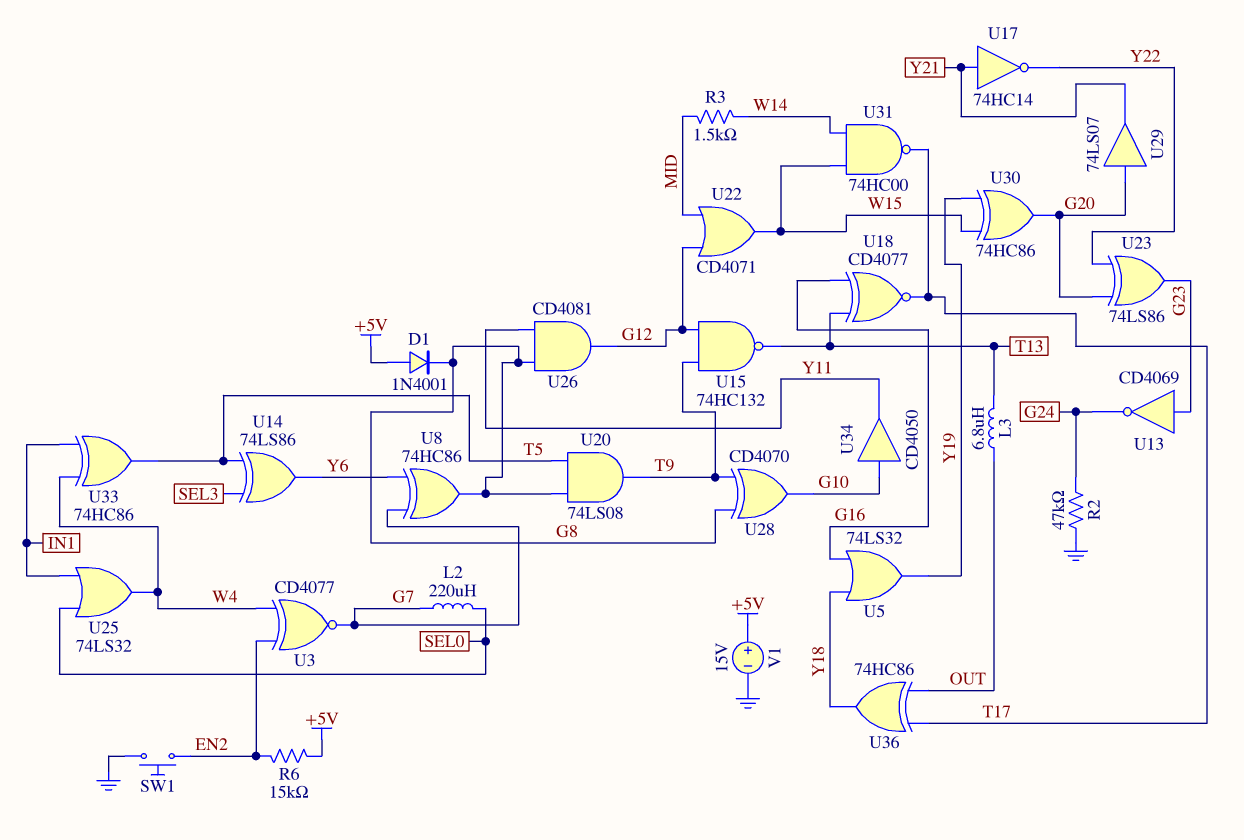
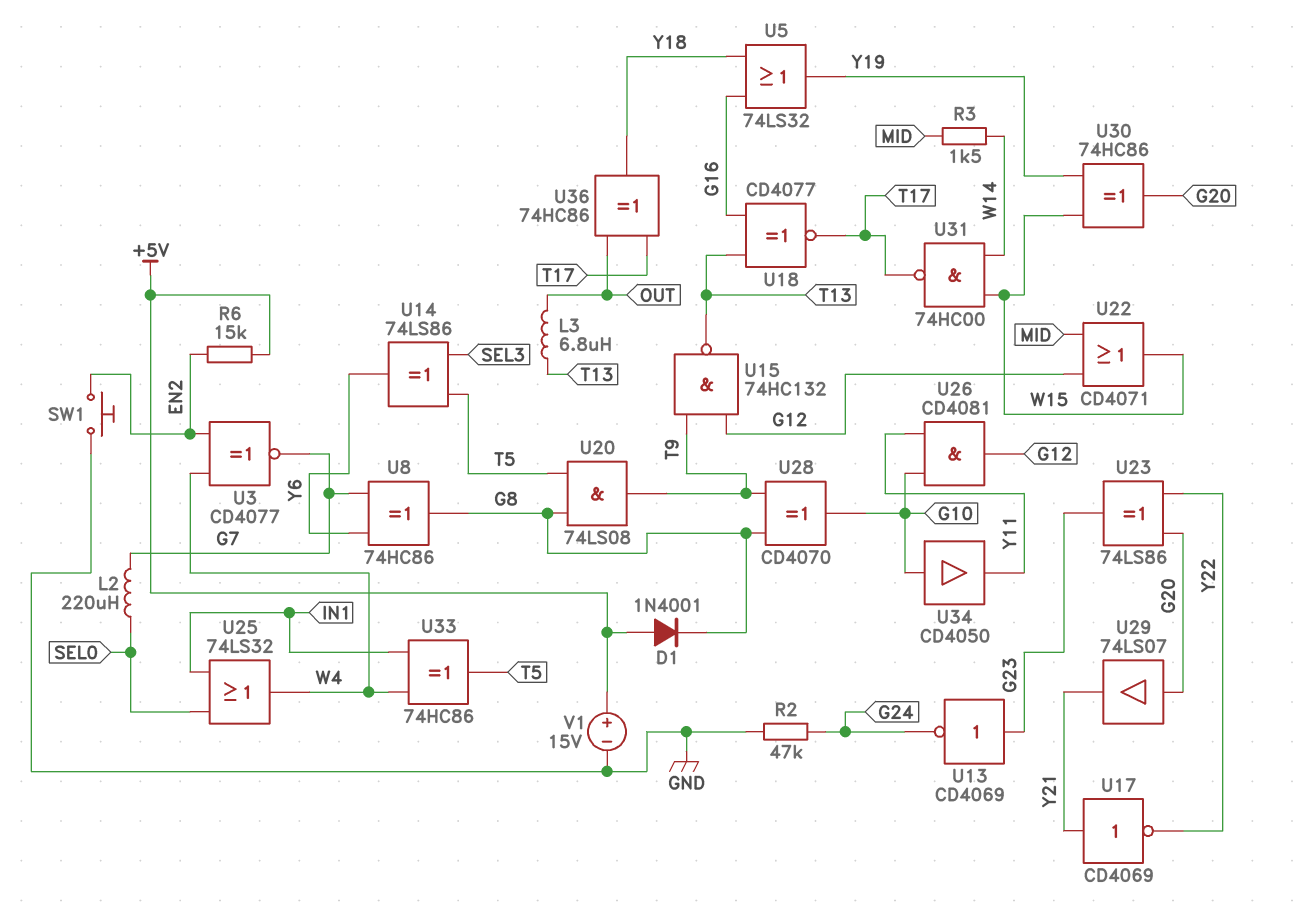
U17: NOT 74HC14 (in Y21, out Y22) -> NOT CD4069 (in Y21, out Y22)
U26: AND CD4081 (in G8, in Y11, out G12) -> AND CD4081 (in G10, in Y11, out G12)

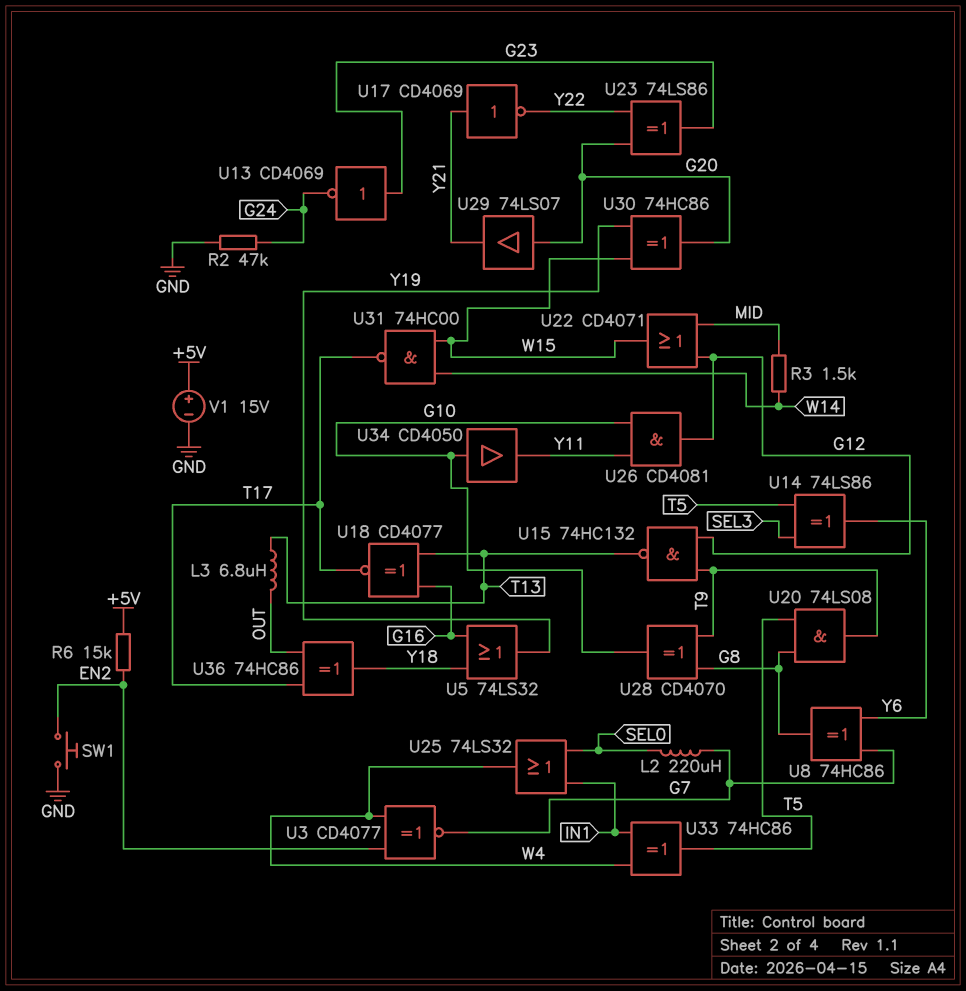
D1: diode 1N4001 (A +5V, K G8) -> none

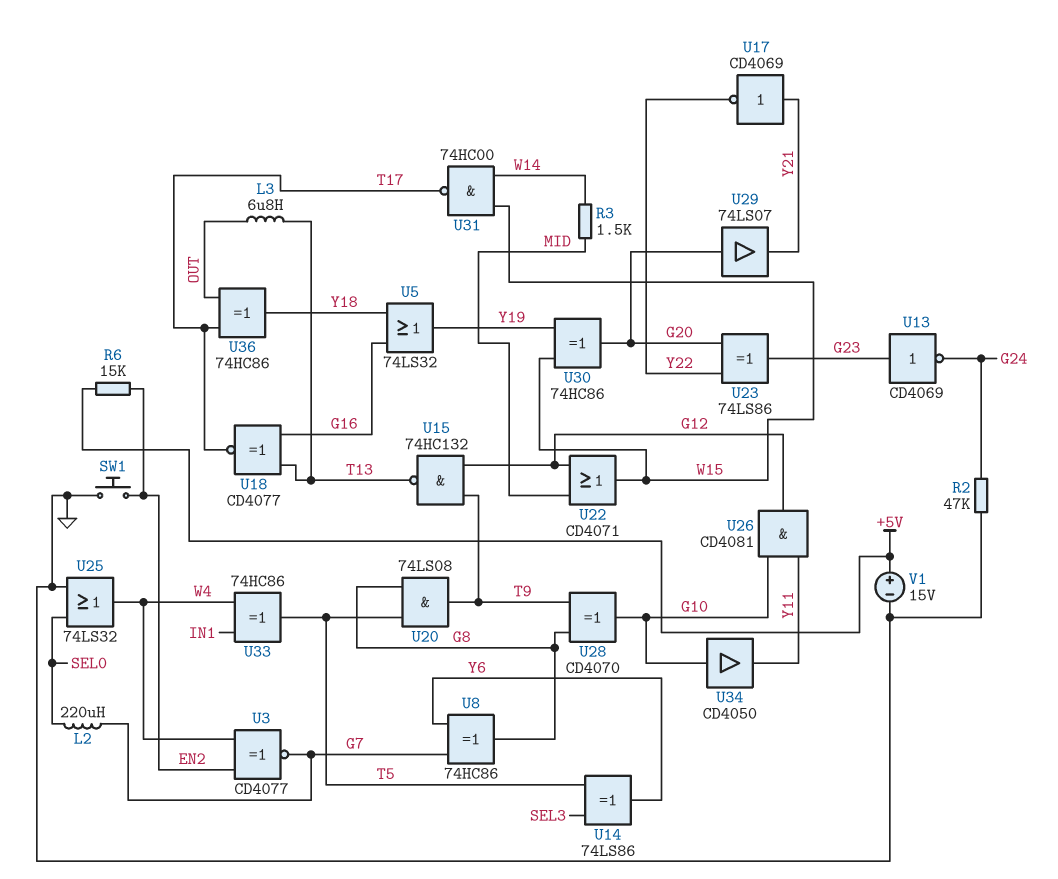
U25: OR 74LS32 (in IN1, in SEL0, out W4) -> OR 74LS32 (in GND, in SEL0, out W4)

